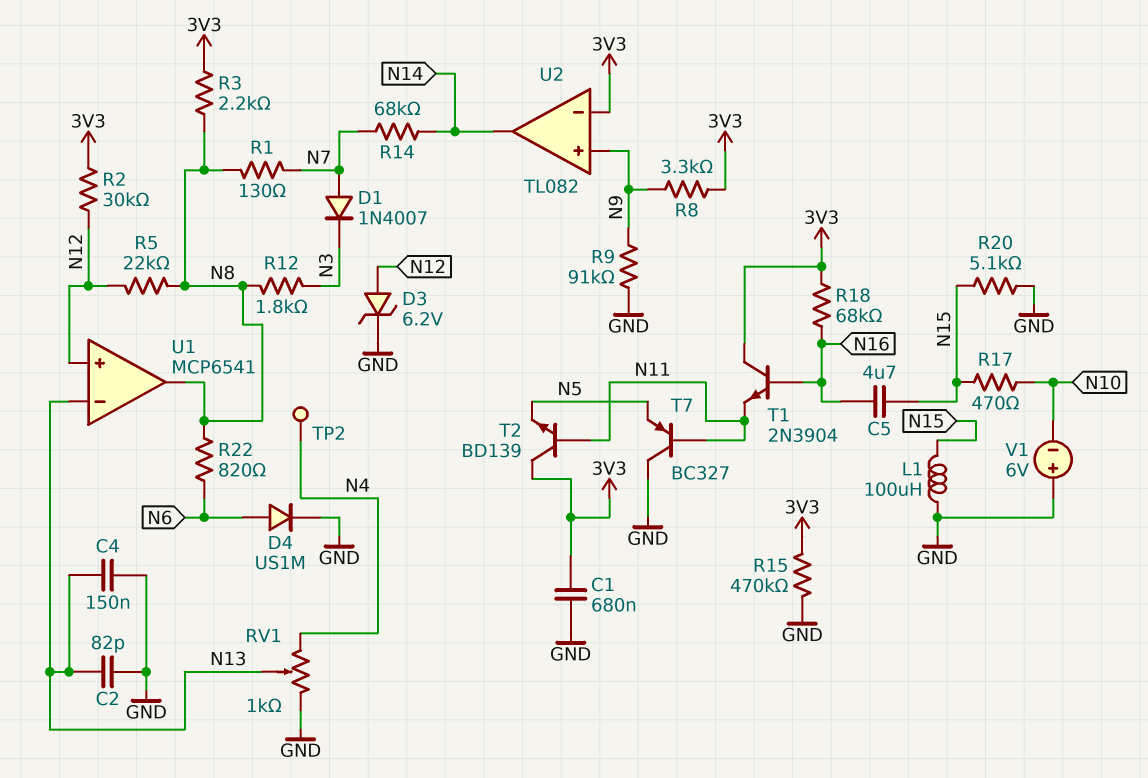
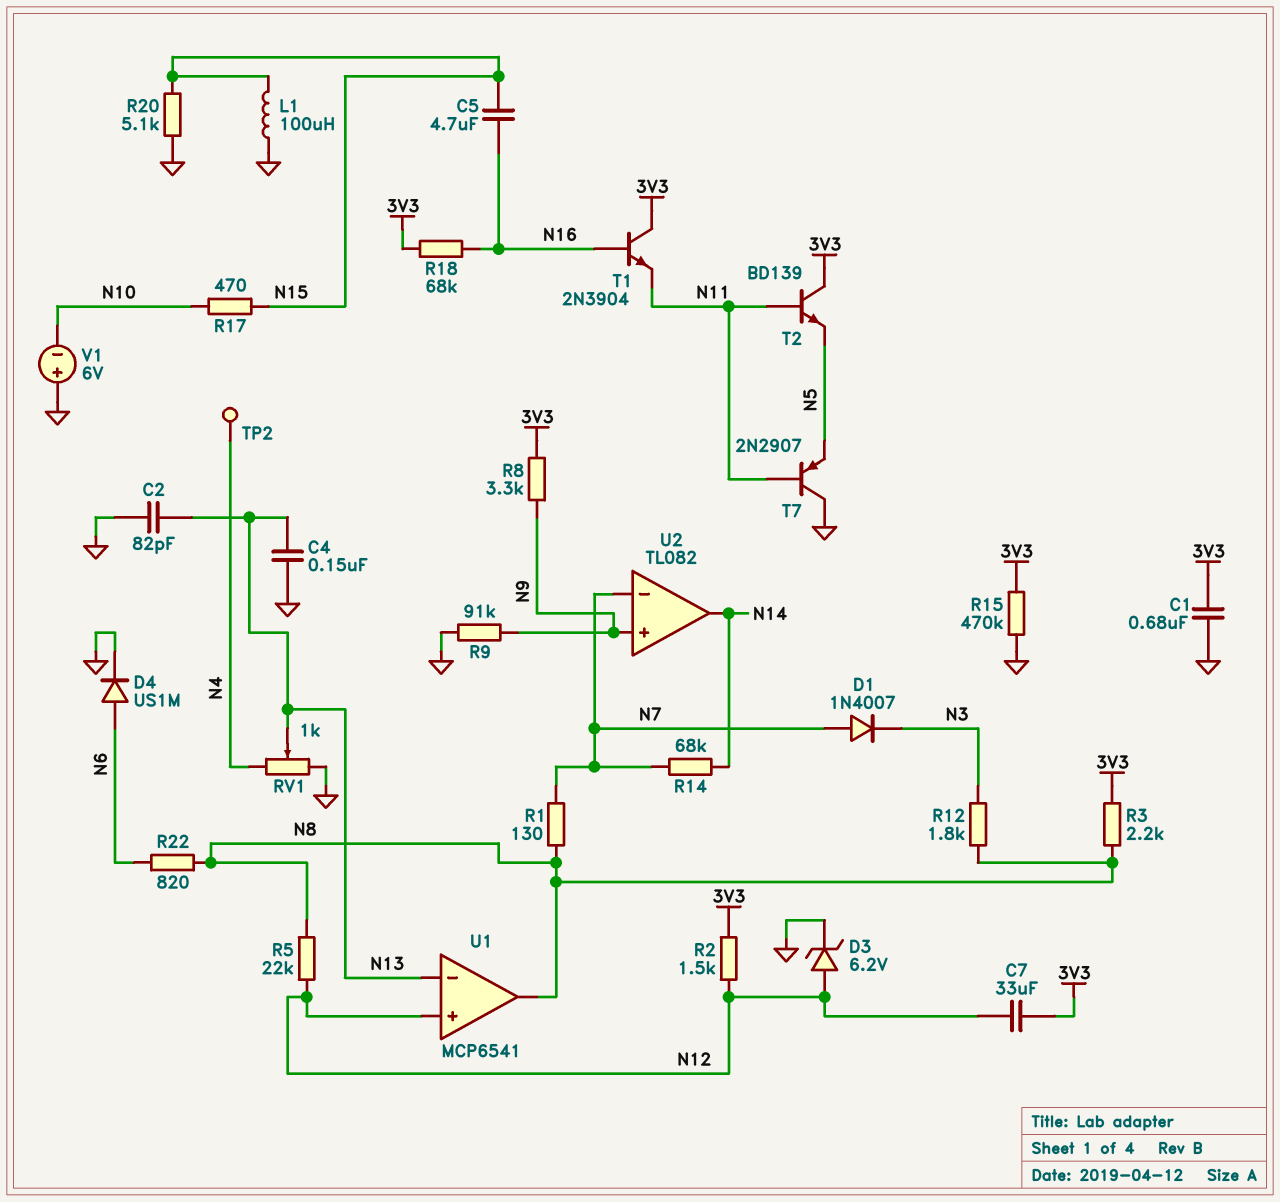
C7: none -> 33uF (3V3, N12)
R2: 30k (3V3, N12) -> 1.5k (3V3, N12)
T7: PNP BC327 (B N11, C GND, E N5) -> PNP 2N2907 (B N11, C GND, E N5)
U2 pin in-: 3V3 -> N7

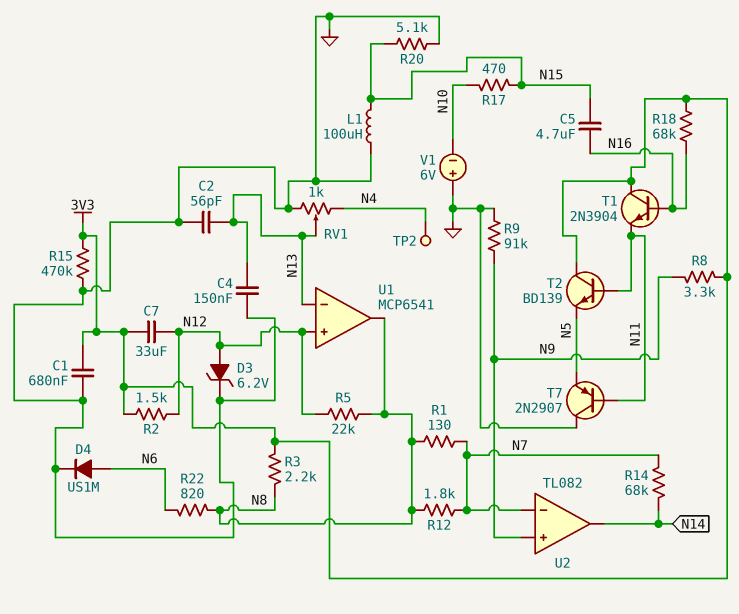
C2: 82pF (GND, N13) -> 56pF (GND, N13)
D1: diode 1N4007 (A N7, K N3) -> none
R12: 1.8k (N3, N8) -> 1.8k (N7, N8)

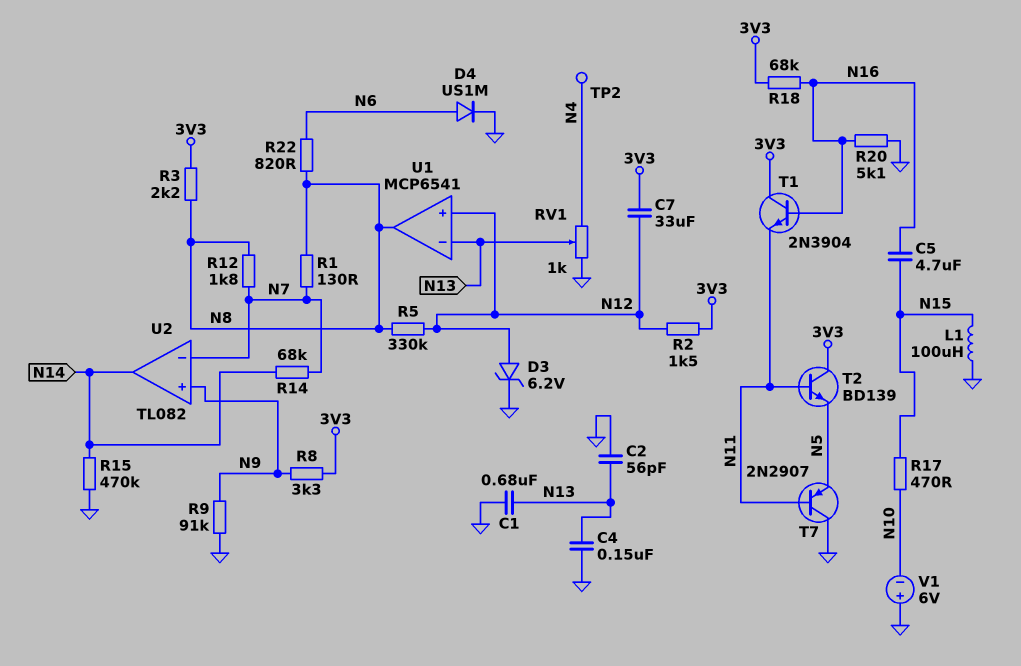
C1: 680nF (3V3, GND) -> 680nF (GND, N13)
R5: 22k (N8, N12) -> 330k (N8, N12)
R15: 470k (3V3, GND) -> 470k (GND, N14)
R20: 5.1k (GND, N15) -> 5.1k (GND, N16)

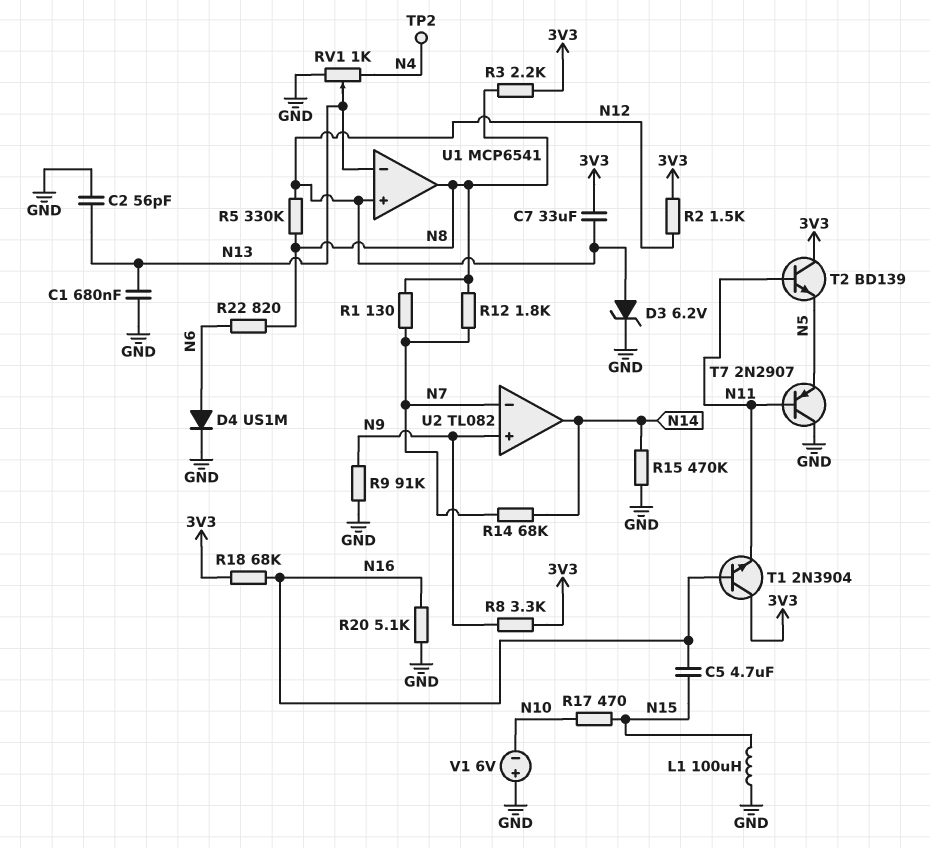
C4: 150nF (GND, N13) -> none

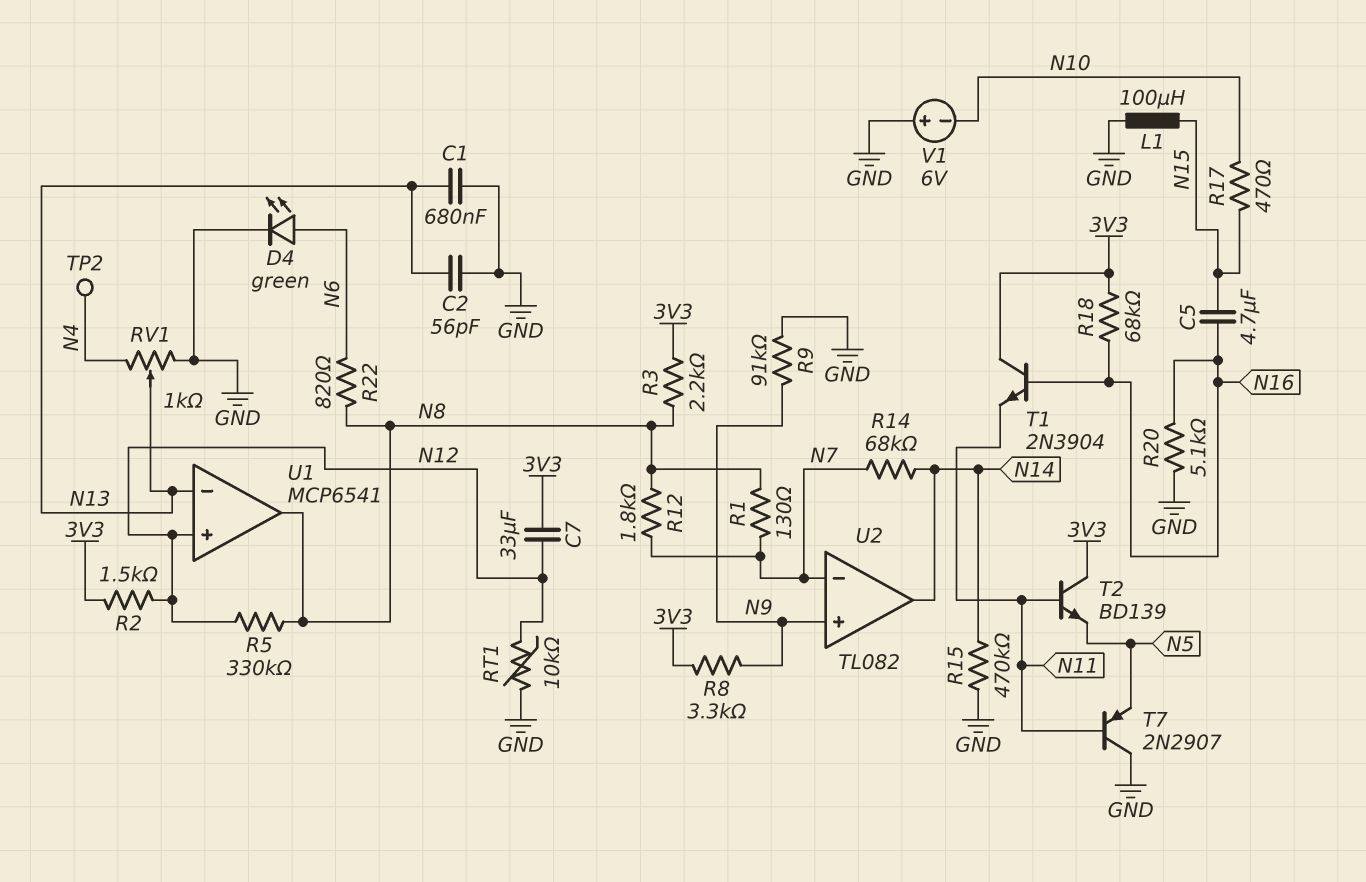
D3: zener 6.2V (A N12, K GND) -> none
D4: diode US1M (A N6, K GND) -> LED green (A N6, K GND)
RT1: none -> 10k (GND, N12)

